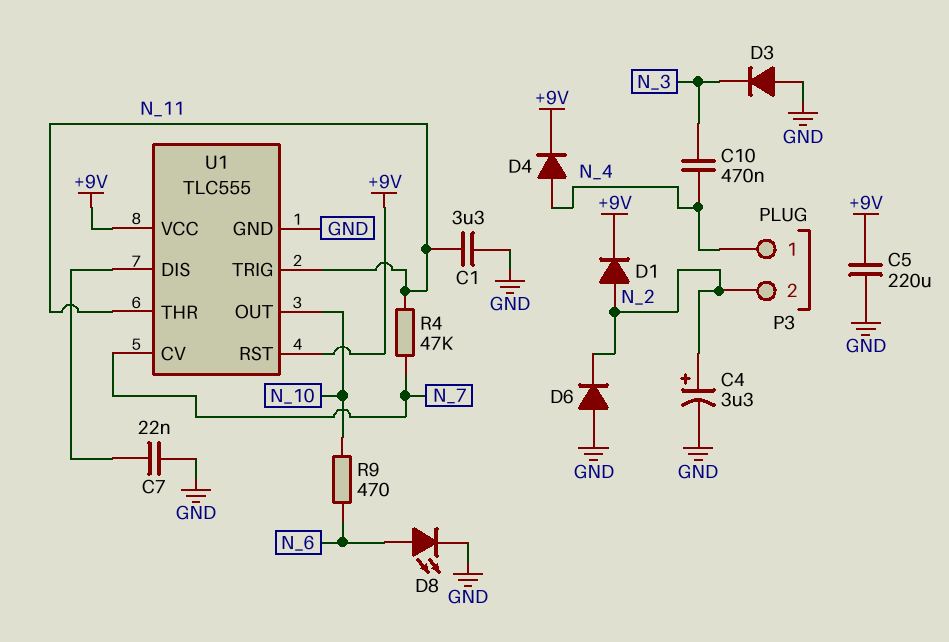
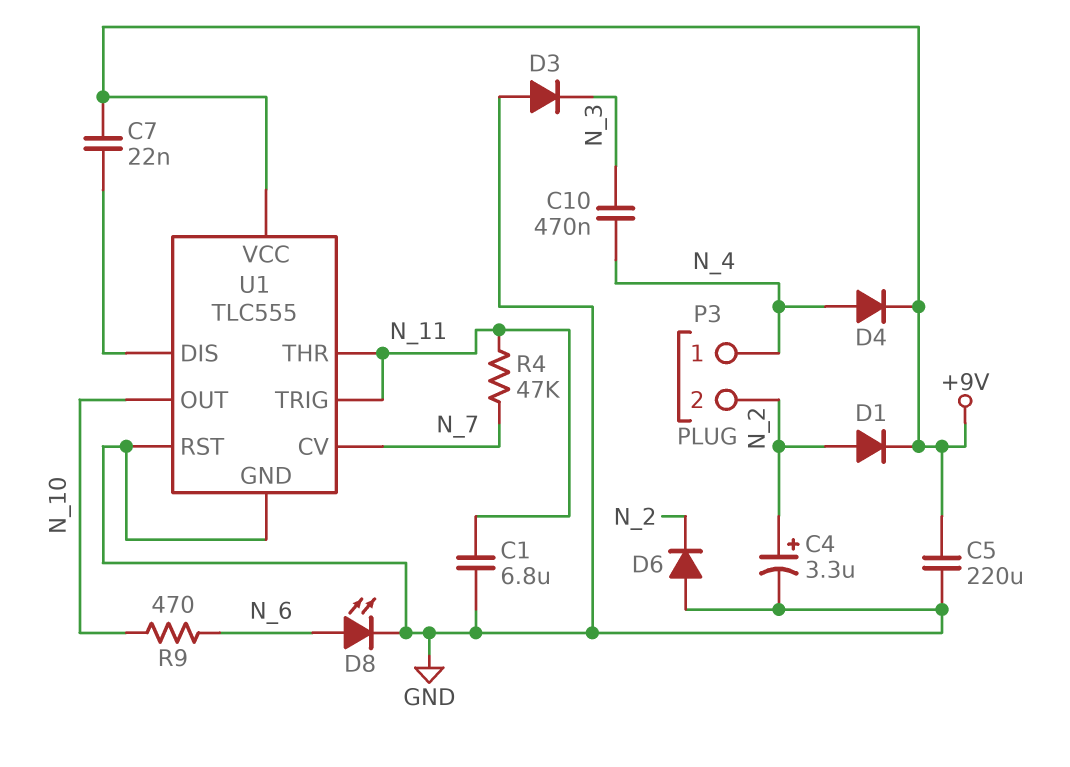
C1: 3.3uF (GND, N_11) -> 6.8uF (GND, N_11)
C7: 22nF (GND, U1/DIS) -> 22nF (+9V, U1/DIS)
U1 pin RST: +9V -> GND

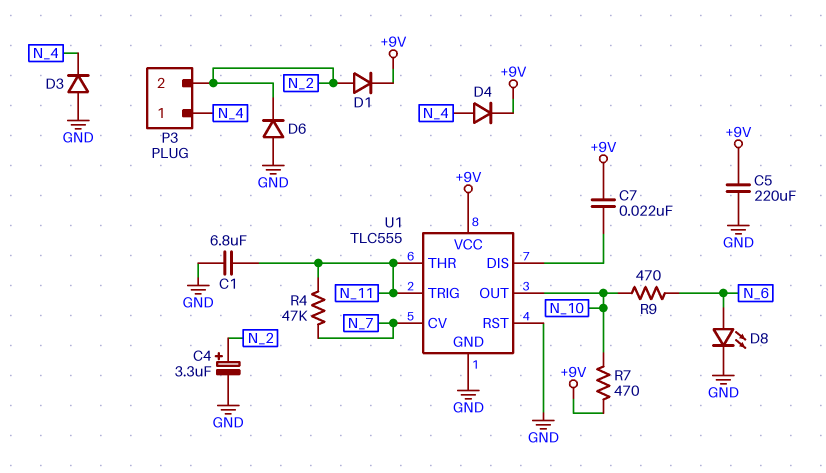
C10: 470nF (N_3, N_4) -> none
D3: diode (A GND, K N_3) -> diode (A GND, K N_4)
R7: none -> 470 (+9V, N_10)

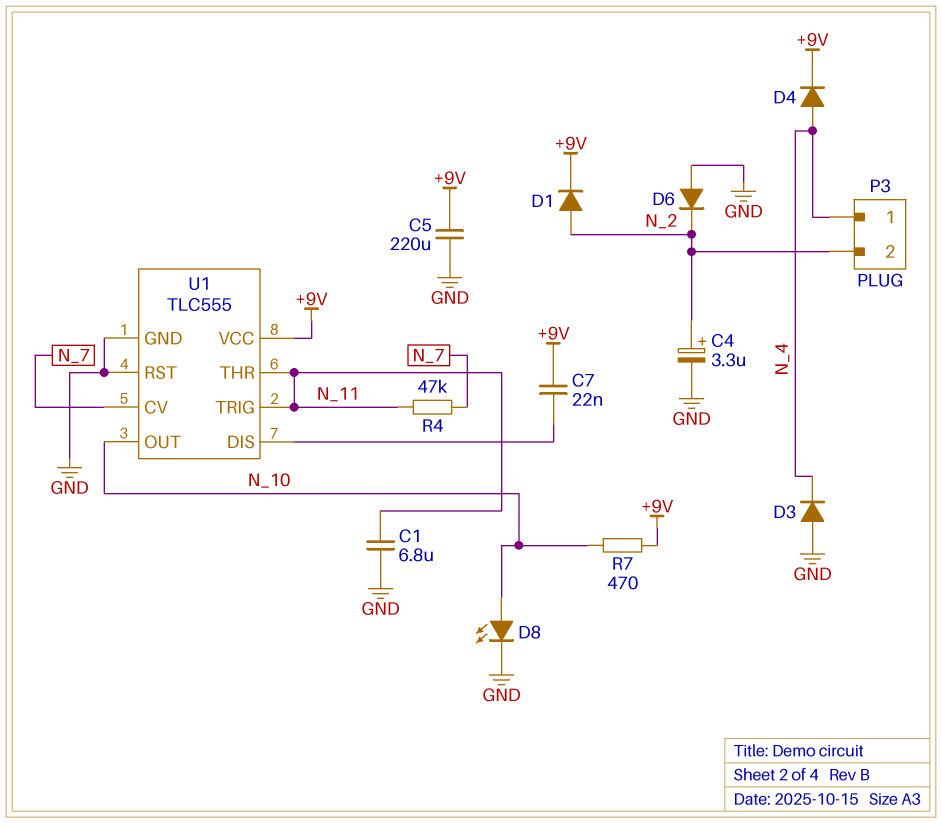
D8: LED (A N_6, K GND) -> LED (A N_10, K GND)
R9: 470 (N_6, N_10) -> none

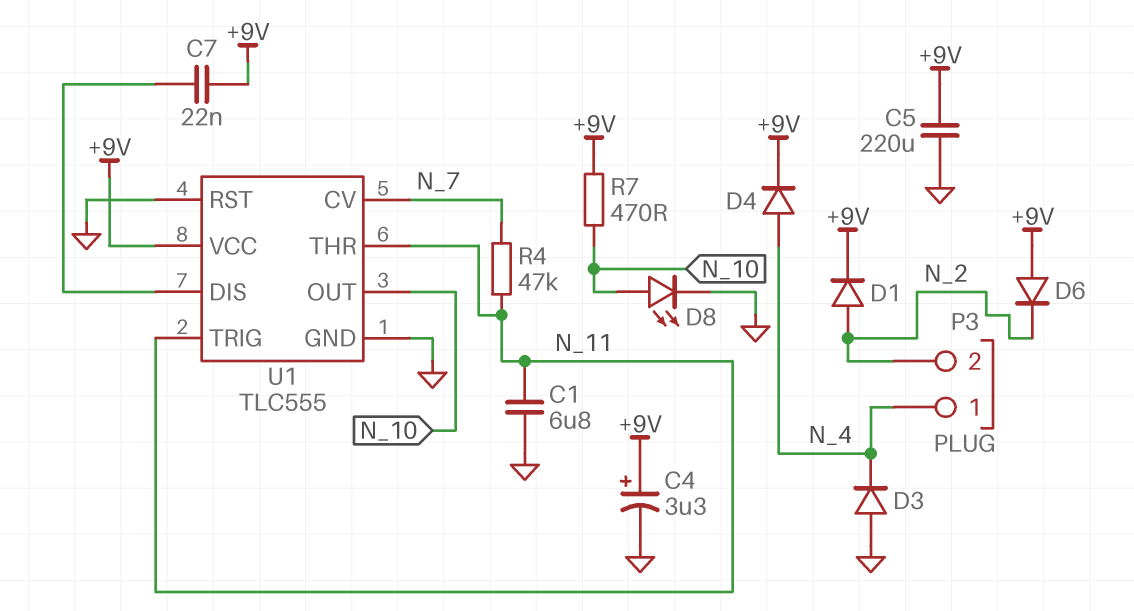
C4: 3.3uF (plus N_2, minus GND) -> 3.3uF (plus +9V, minus GND)
D6: diode (A GND, K N_2) -> diode (A +9V, K N_2)

